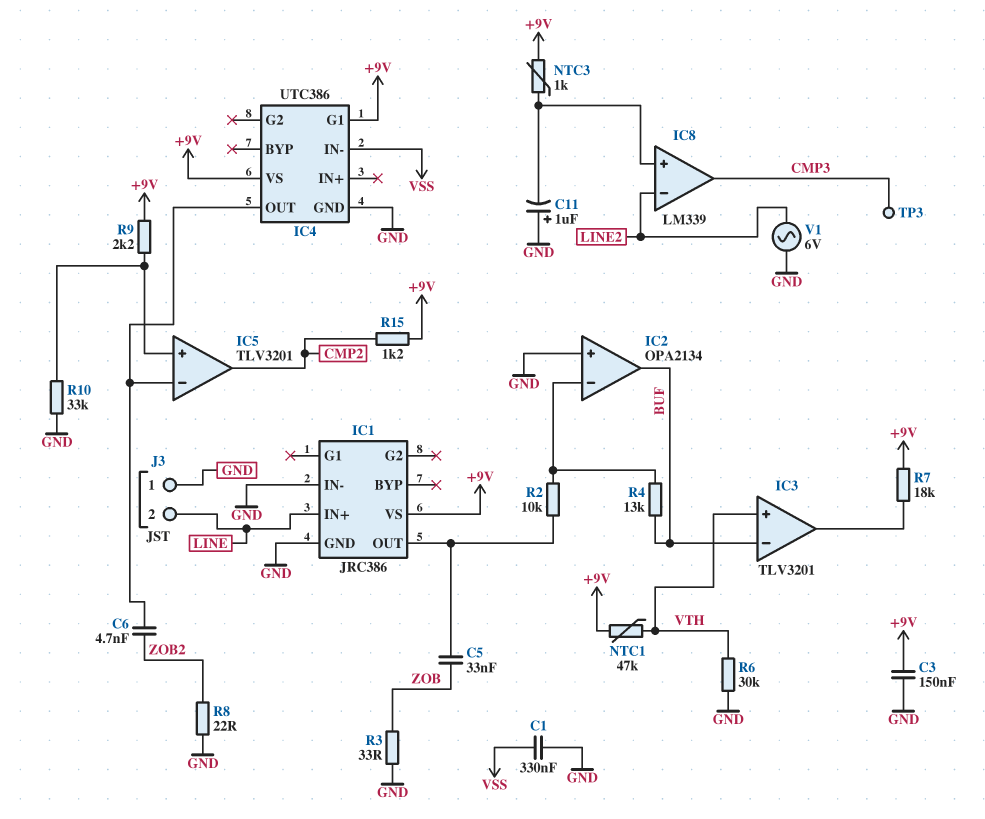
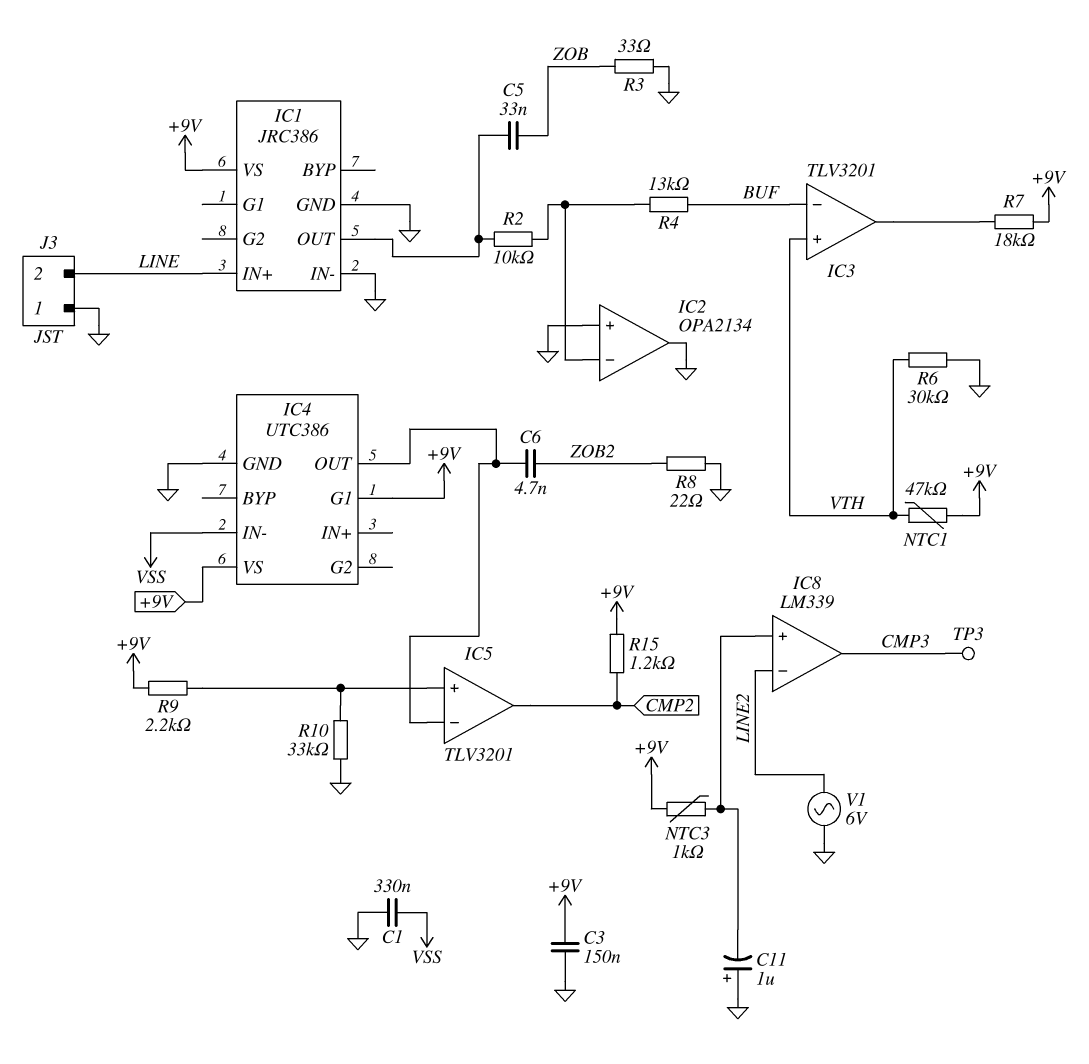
IC2 pin out: BUF -> GND

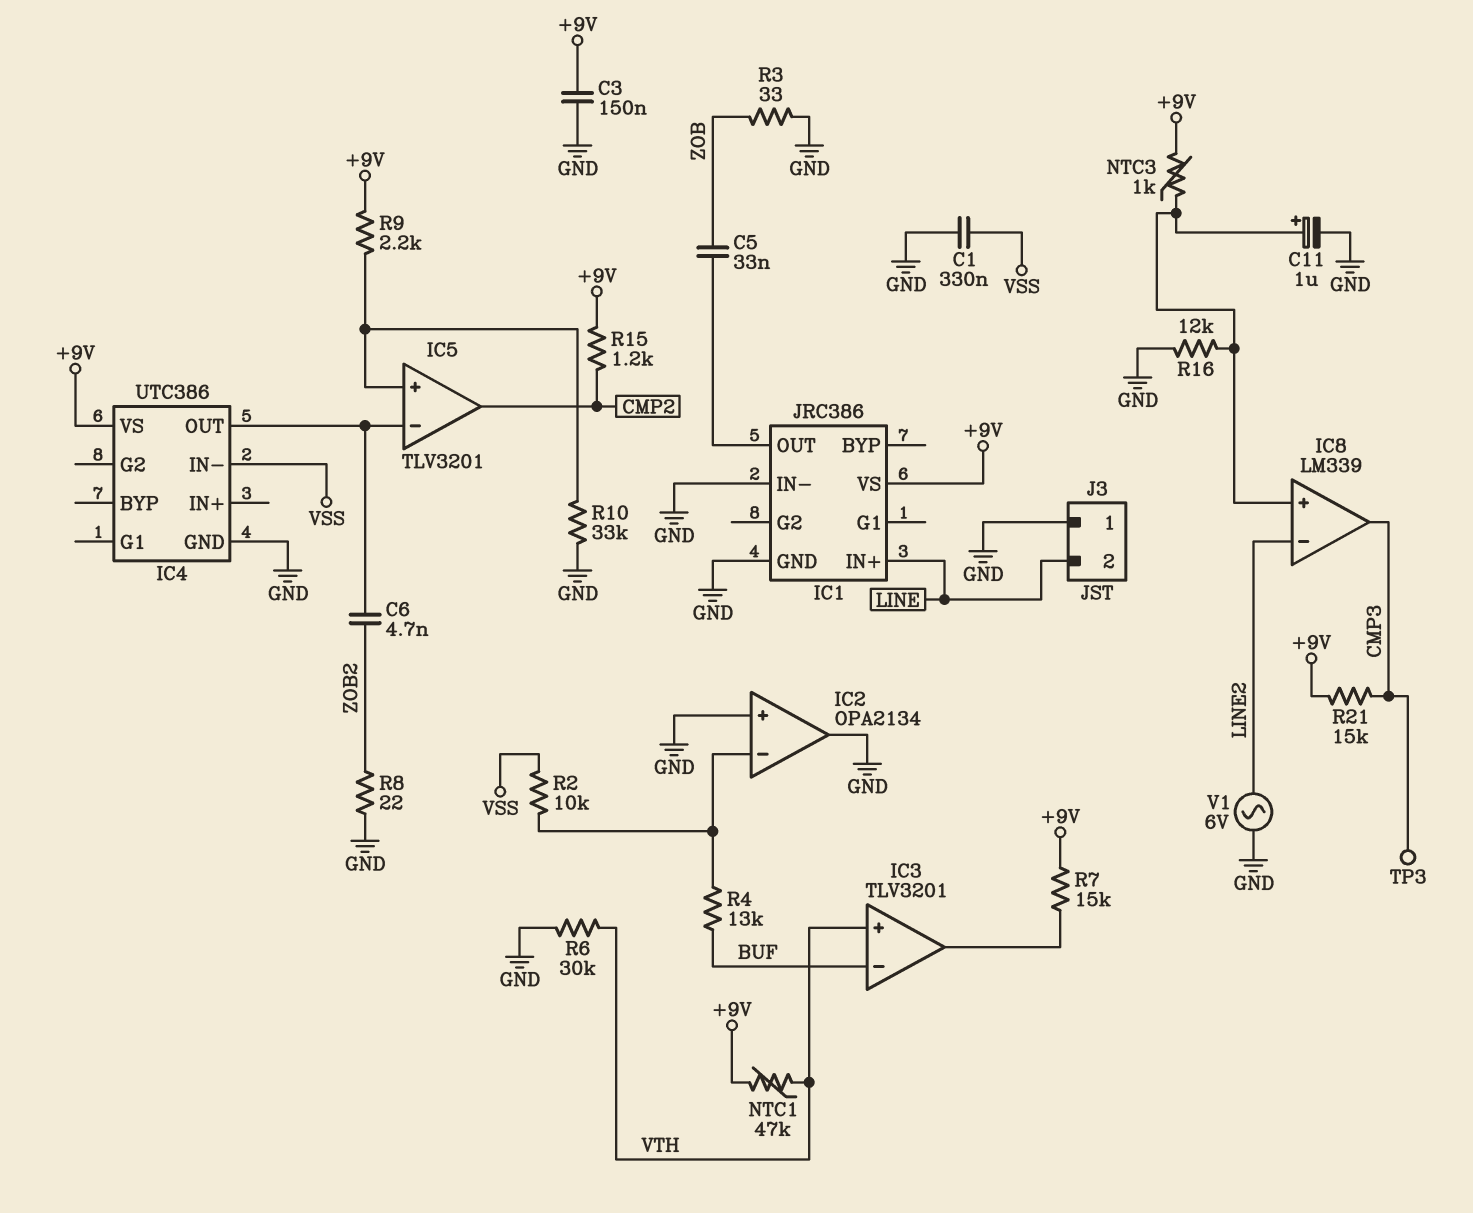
C11: 1uF (plus GND, minus IC8/in+) -> 1uF (plus IC8/in+, minus GND)
IC4 pin G1: +9V -> none
R2: 10k (IC1/OUT, IC2/in-) -> 10k (IC2/in-, VSS)
R7: 18k (+9V, IC3/out) -> 15k (+9V, IC3/out)
R16: none -> 12k (GND, IC8/in+)
R21: none -> 15k (+9V, CMP3)

